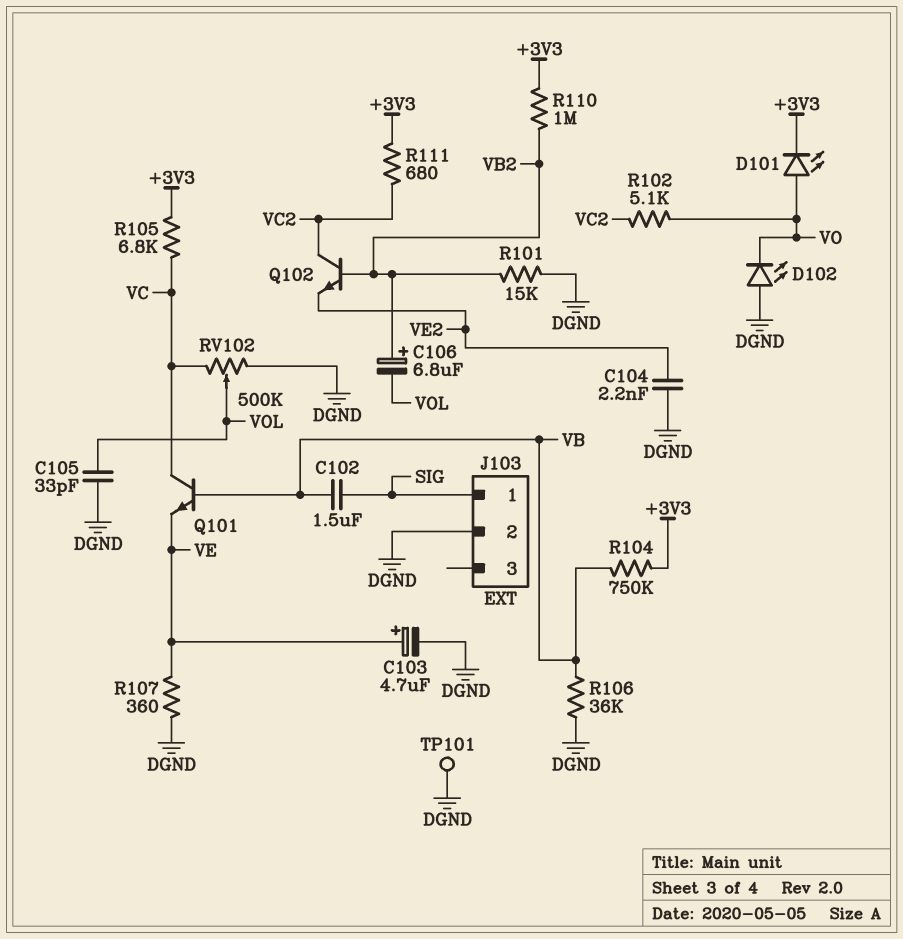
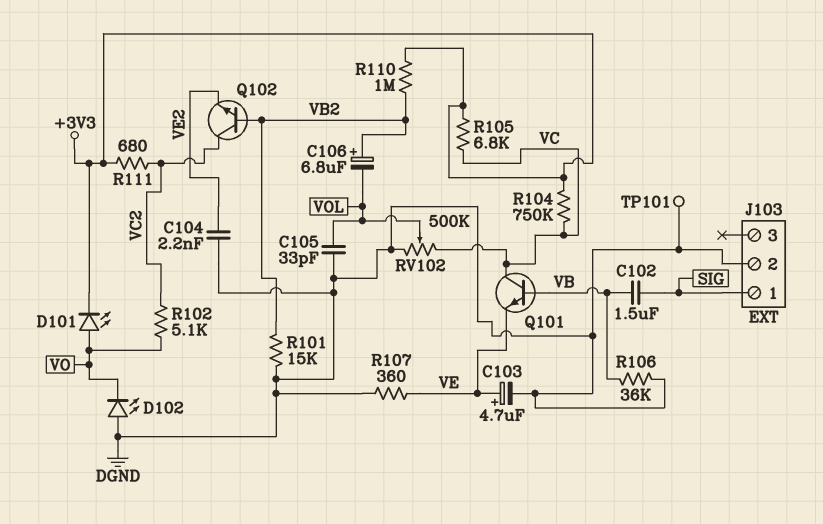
R104: 750k (+3V3, VB) -> 750k (+3V3, VC)

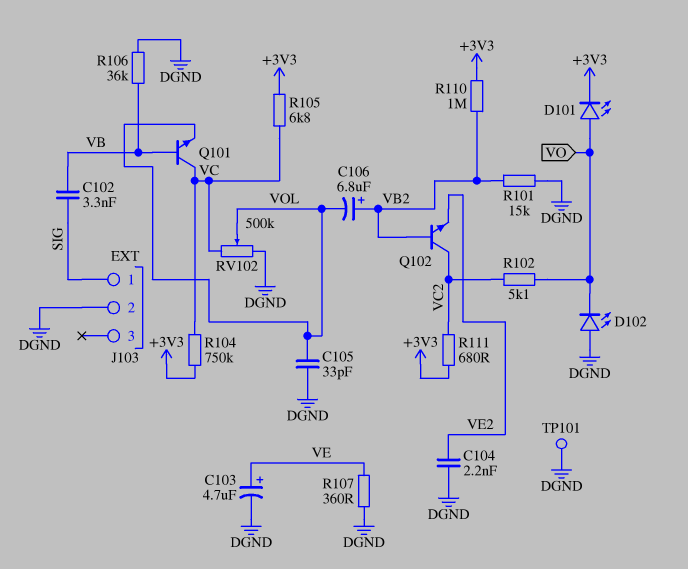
C102: 1.5uF (SIG, VB) -> 3.3nF (SIG, VB)
Q101: NPN (B VB, C VC, E VE) -> NPN (B VB, C VC, E VOL)

